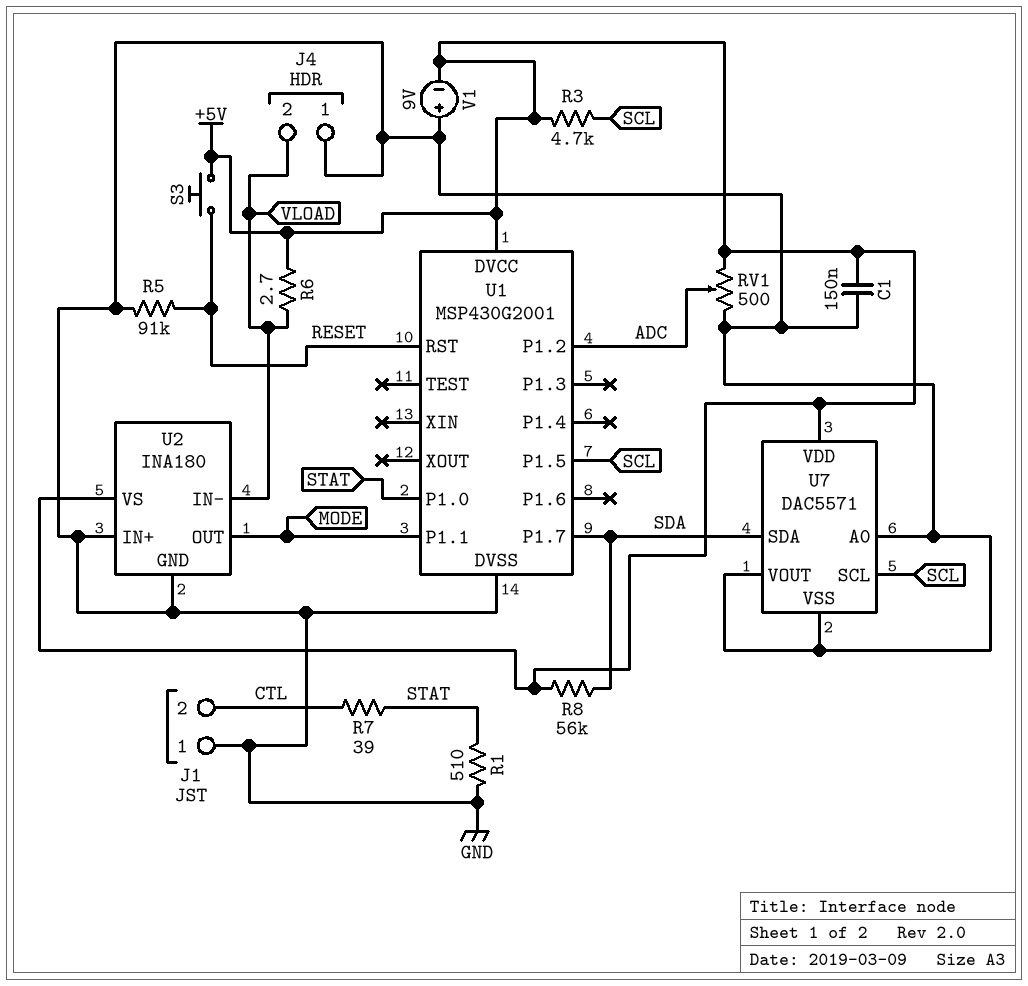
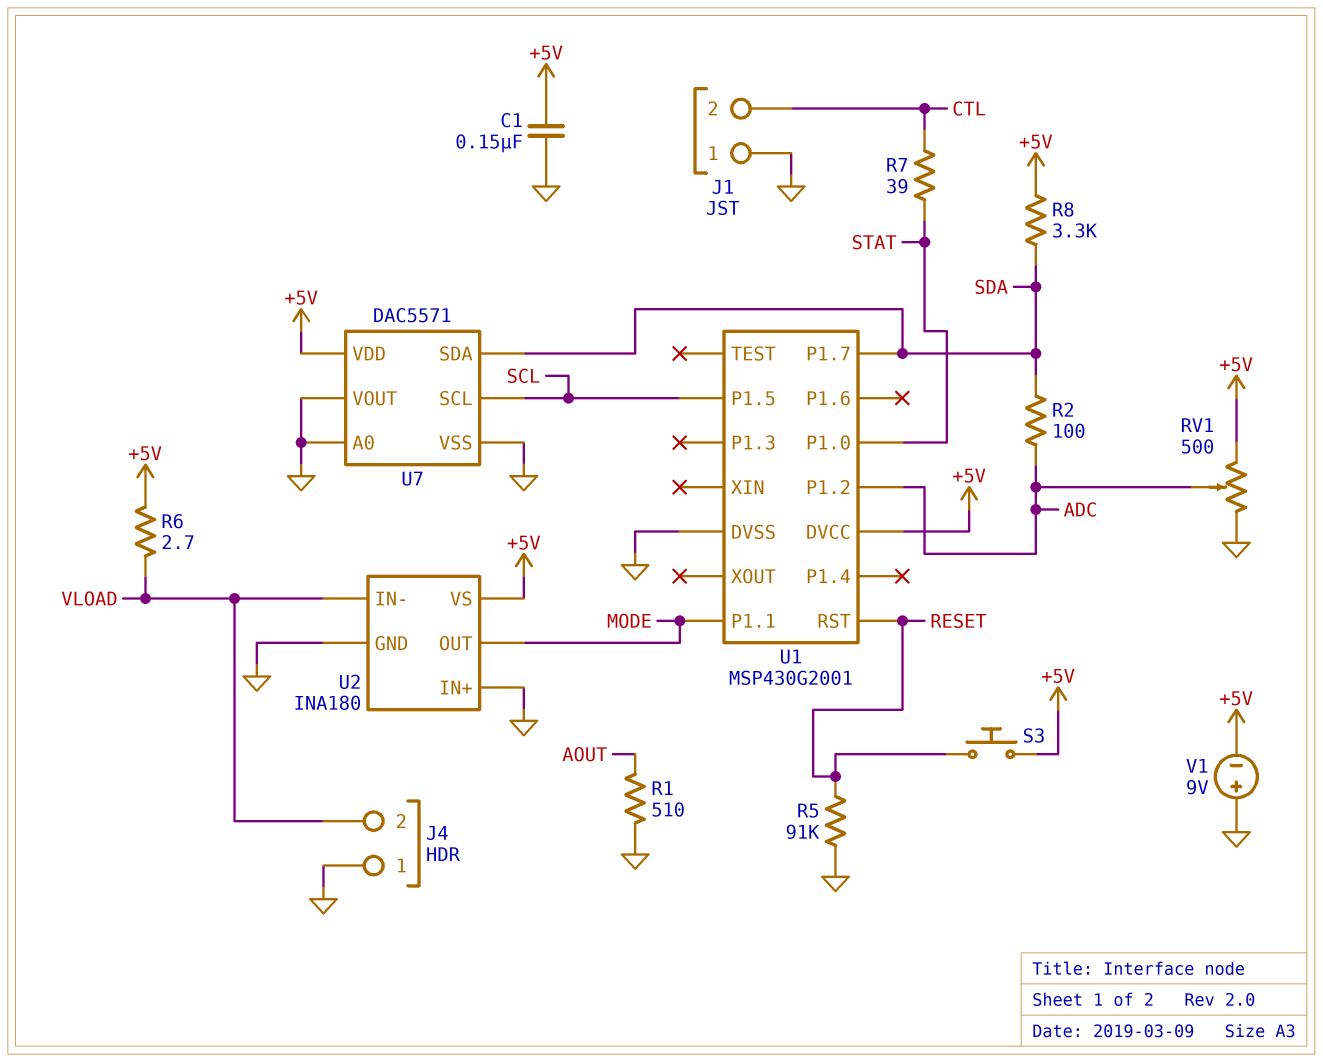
R1: 510 (GND, STAT) -> 510 (AOUT, GND)
R2: none -> 100 (ADC, SDA)
R3: 4.7k (+5V, SCL) -> none
R8: 56k (+5V, SDA) -> 3.3k (+5V, SDA)

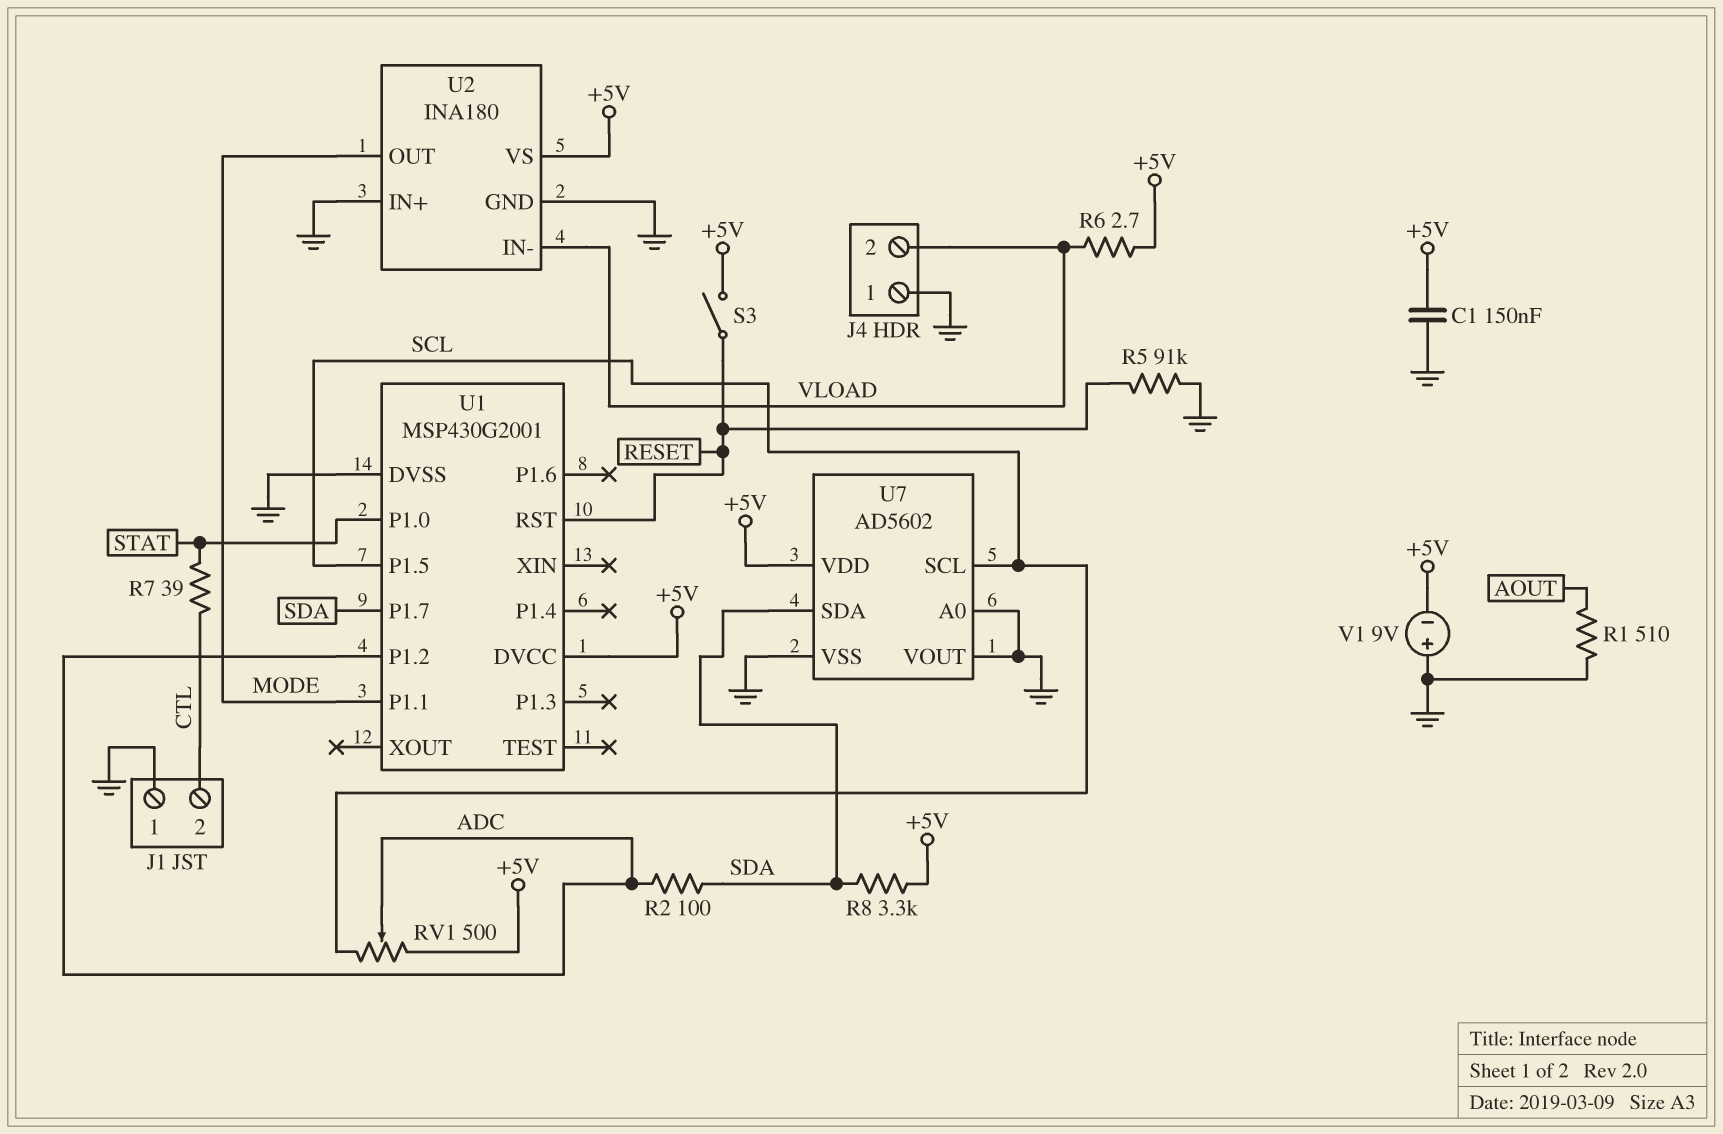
RV1: 500 (+5V, GND, wiper ADC) -> 500 (+5V, SCL, wiper ADC)
S3: button (+5V, RESET) -> switch (+5V, RESET)
U7: DAC5571 -> AD5602

